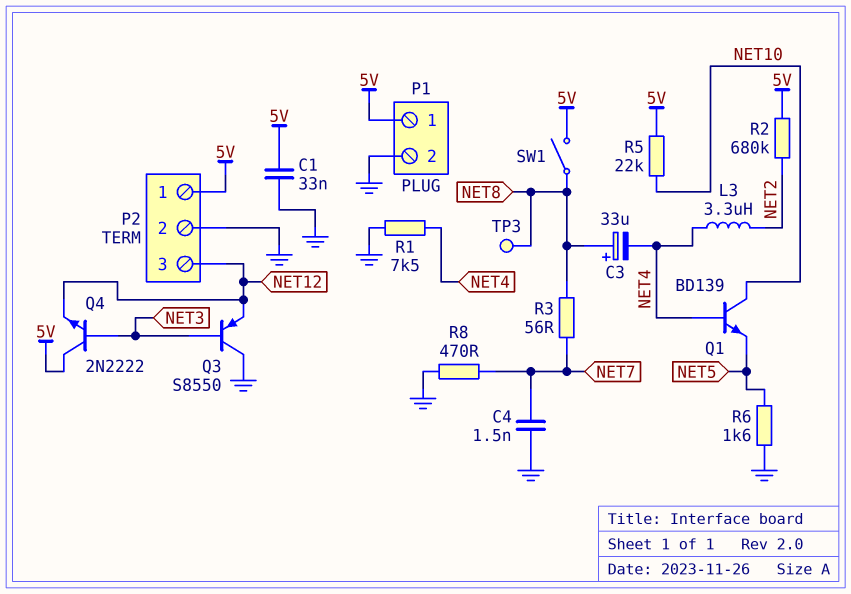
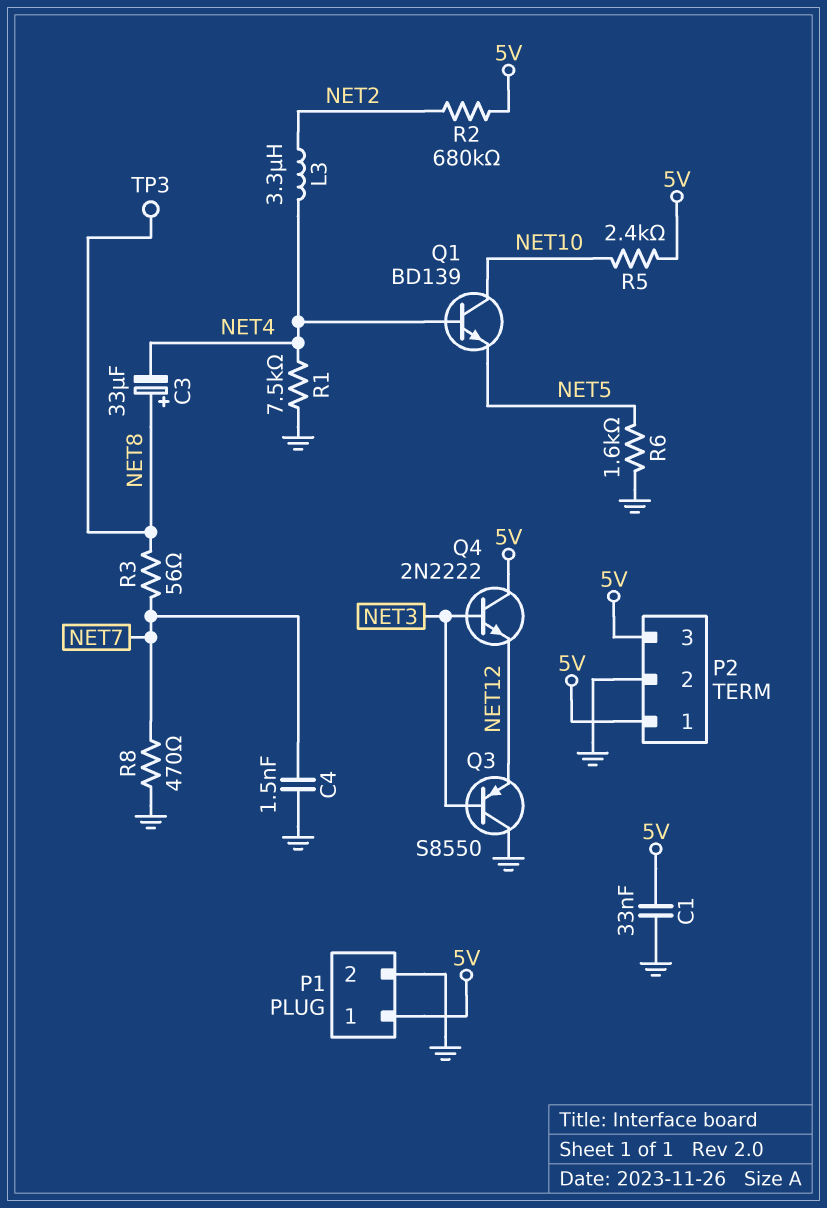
P2 pin 3: NET12 -> 5V
R5: 22k (5V, NET10) -> 2.4k (5V, NET10)
SW1: switch (5V, NET8) -> none

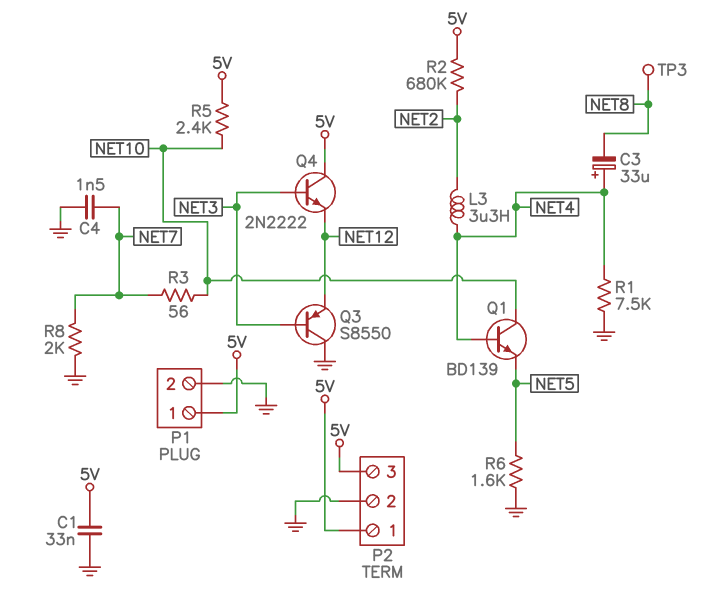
C3: 33uF (plus NET8, minus NET4) -> 33uF (plus NET4, minus NET8)
R3: 56 (NET7, NET8) -> 56 (NET7, NET10)
R8: 470 (GND, NET7) -> 2k (GND, NET7)

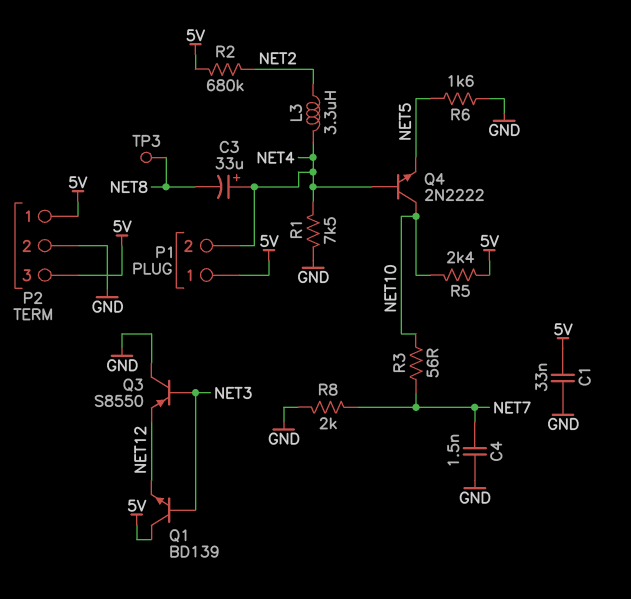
P1 pin 2: GND -> NET4
Q1: NPN BD139 (B NET4, C NET10, E NET5) -> NPN BD139 (B NET3, C 5V, E NET12)
Q4: NPN 2N2222 (B NET3, C 5V, E NET12) -> NPN 2N2222 (B NET4, C NET10, E NET5)

